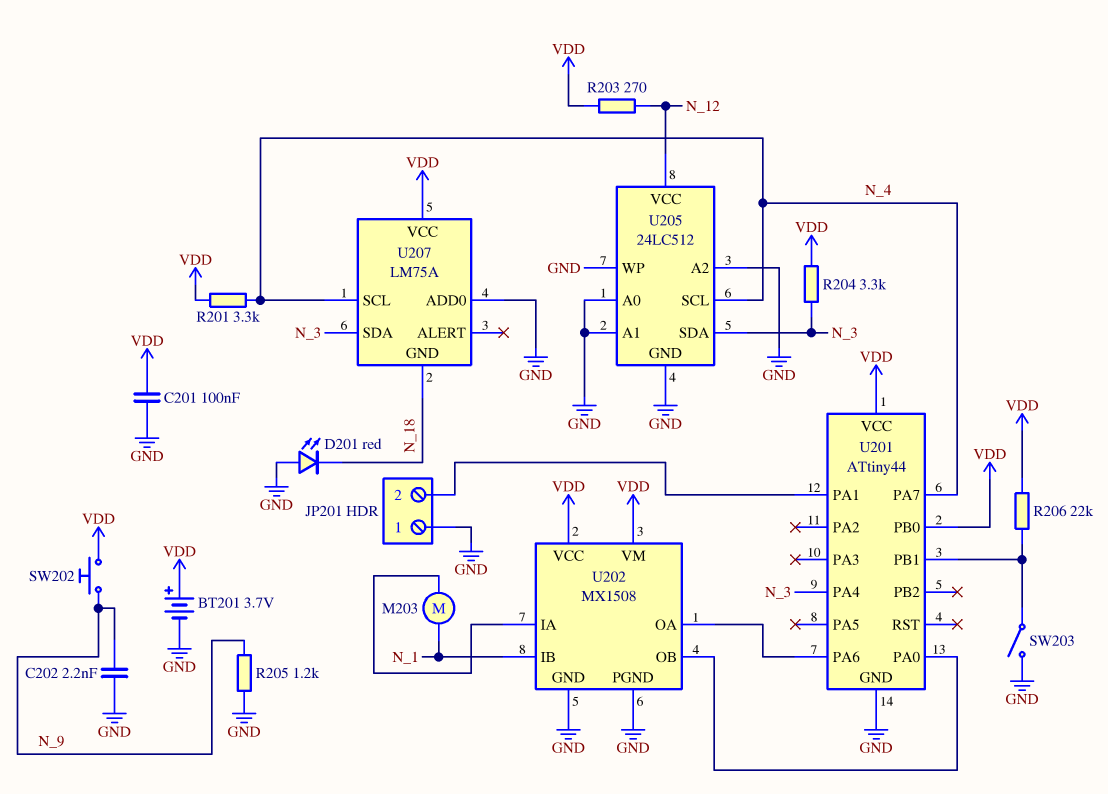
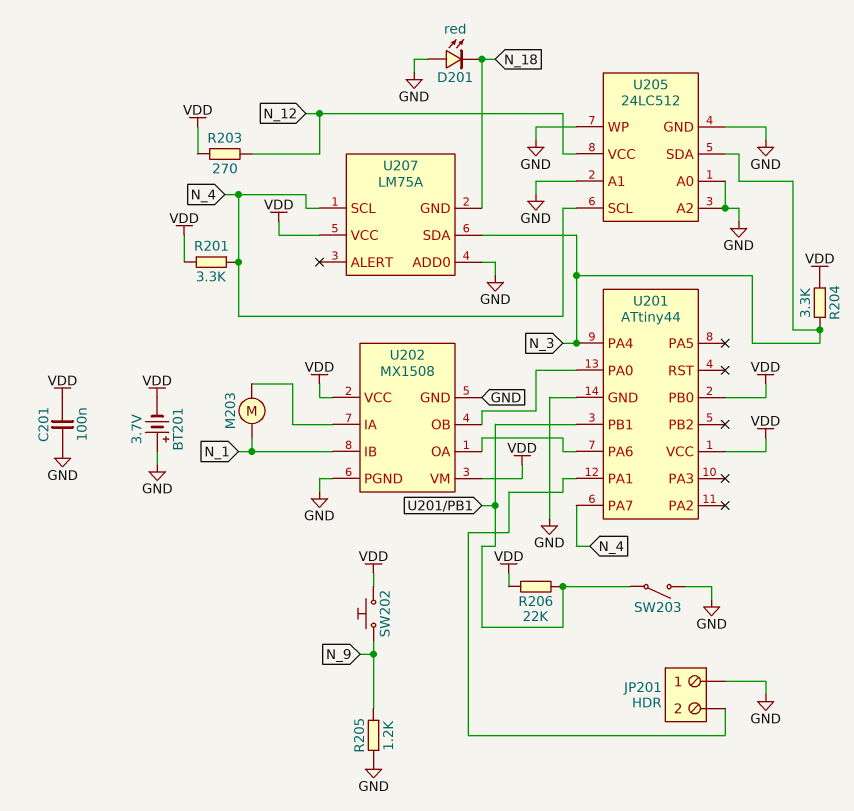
BT201: 3.7V (plus VDD, minus GND) -> 3.7V (plus GND, minus VDD)
C202: 2.2nF (GND, N_9) -> none

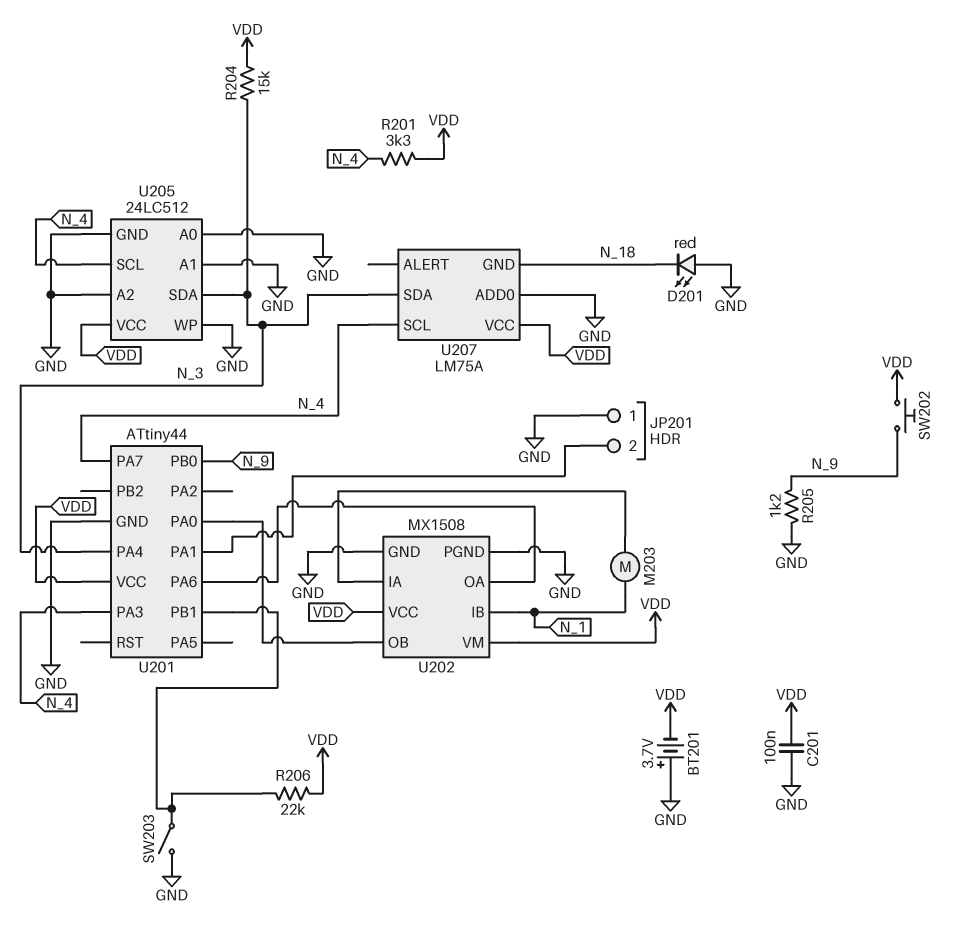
R203: 270 (N_12, VDD) -> none
R204: 3.3k (N_3, VDD) -> 15k (N_3, VDD)
U201 pin PA3: none -> N_4
U201 pin PB0: VDD -> N_9
U205 pin VCC: N_12 -> VDD

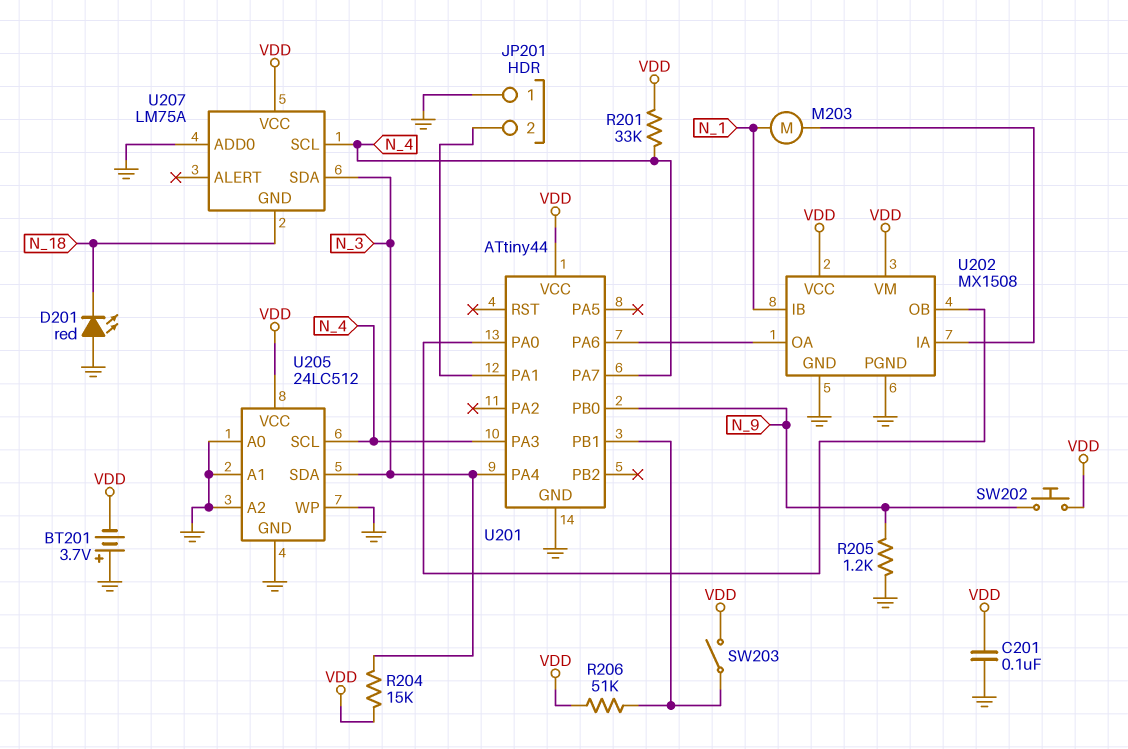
R201: 3.3k (N_4, VDD) -> 33k (N_4, VDD)
R206: 22k (U201/PB1, VDD) -> 51k (U201/PB1, VDD)
SW203: switch (GND, U201/PB1) -> switch (U201/PB1, VDD)

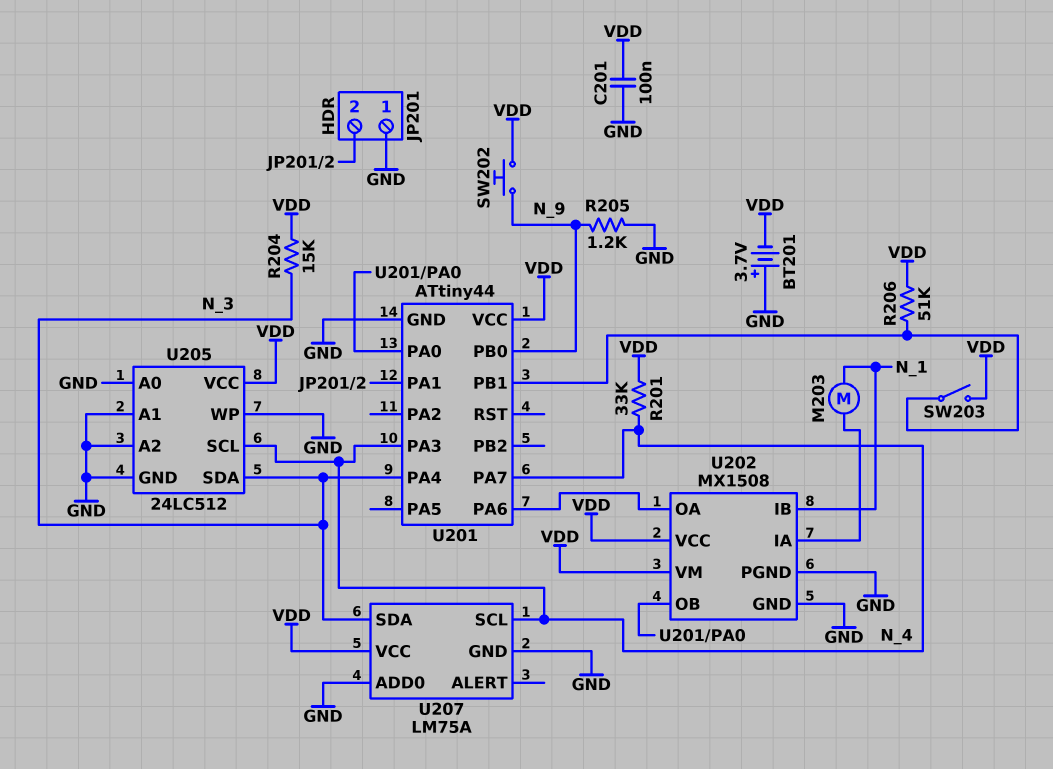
D201: LED red (A GND, K N_18) -> none
U207 pin GND: N_18 -> GND

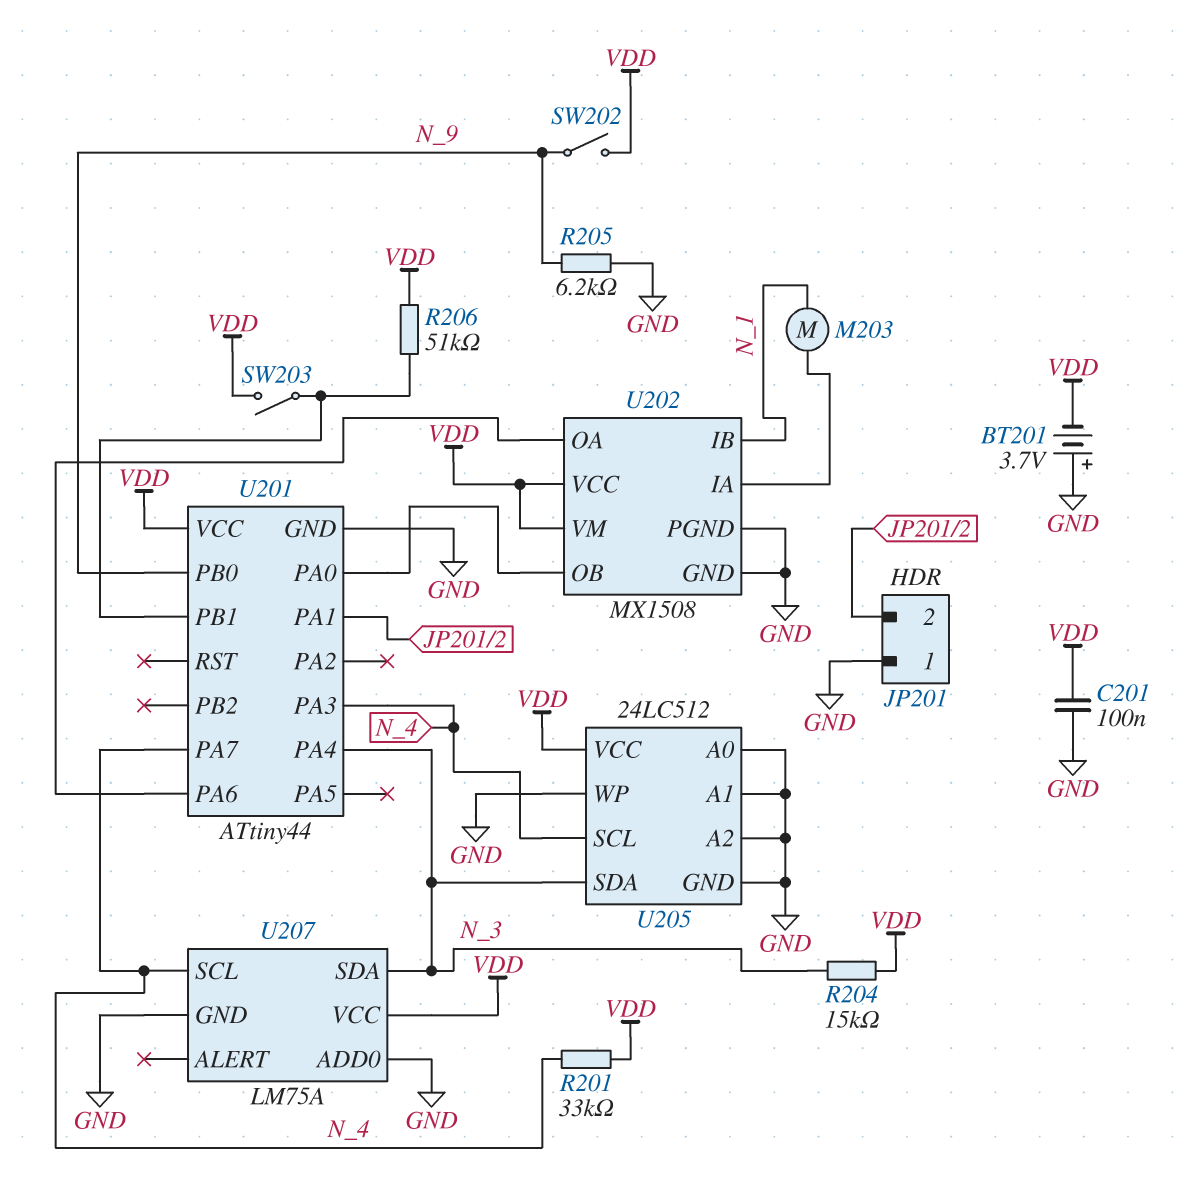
R205: 1.2k (GND, N_9) -> 6.2k (GND, N_9)
SW202: button (N_9, VDD) -> switch (N_9, VDD)

